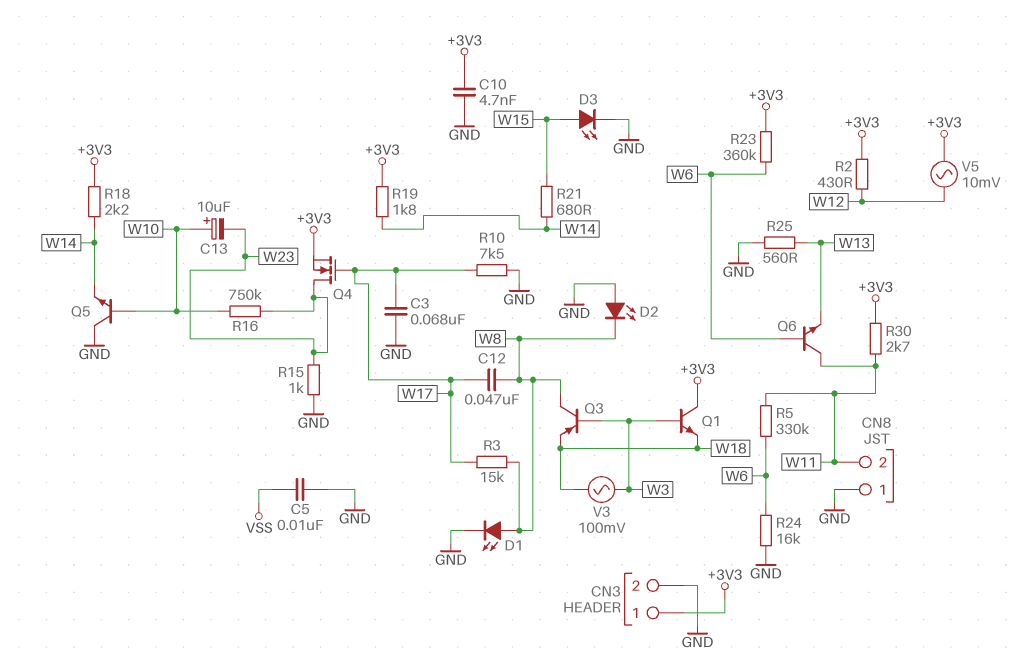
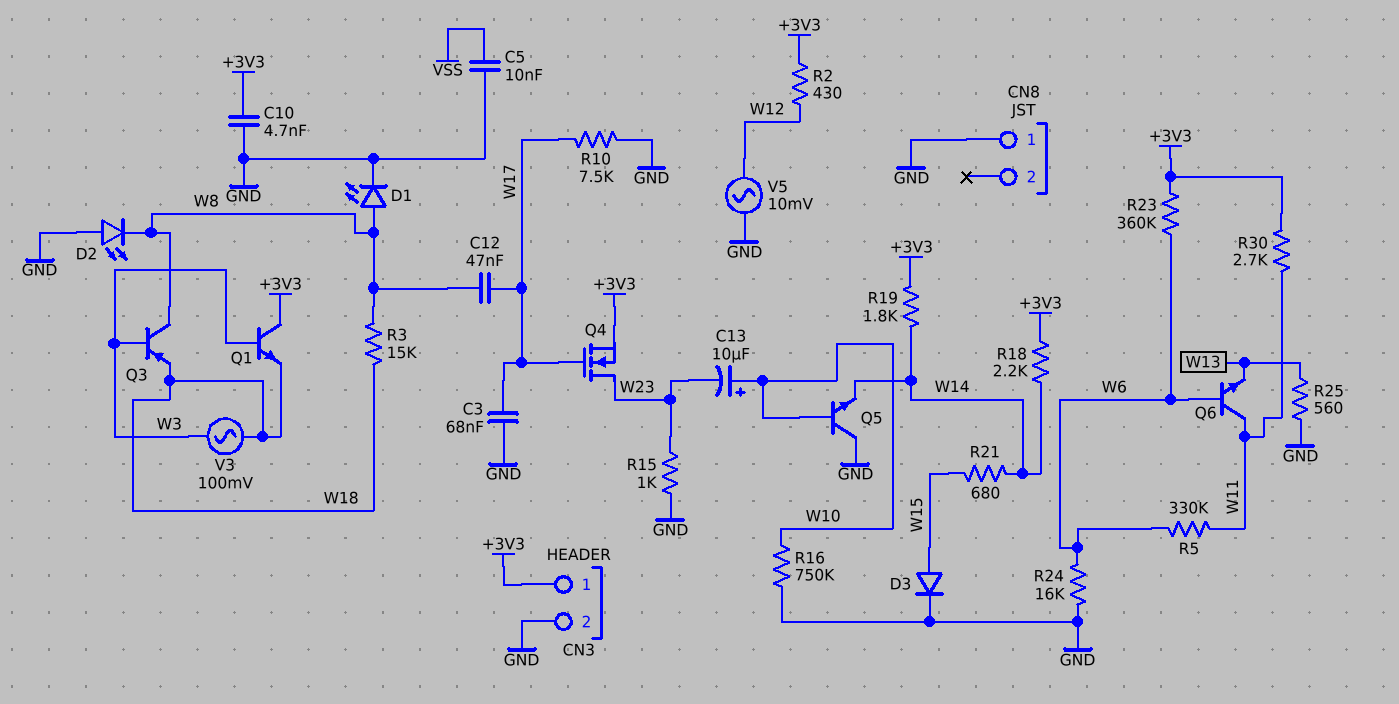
CN8 pin 2: W11 -> none
D3: LED (A W15, K GND) -> diode (A W15, K GND)
R3: 15k (W8, W17) -> 15k (W8, W18)
R16: 750k (W10, W23) -> 750k (GND, W10)
V5: AC 10mV (+3V3, W12) -> AC 10mV (GND, W12)

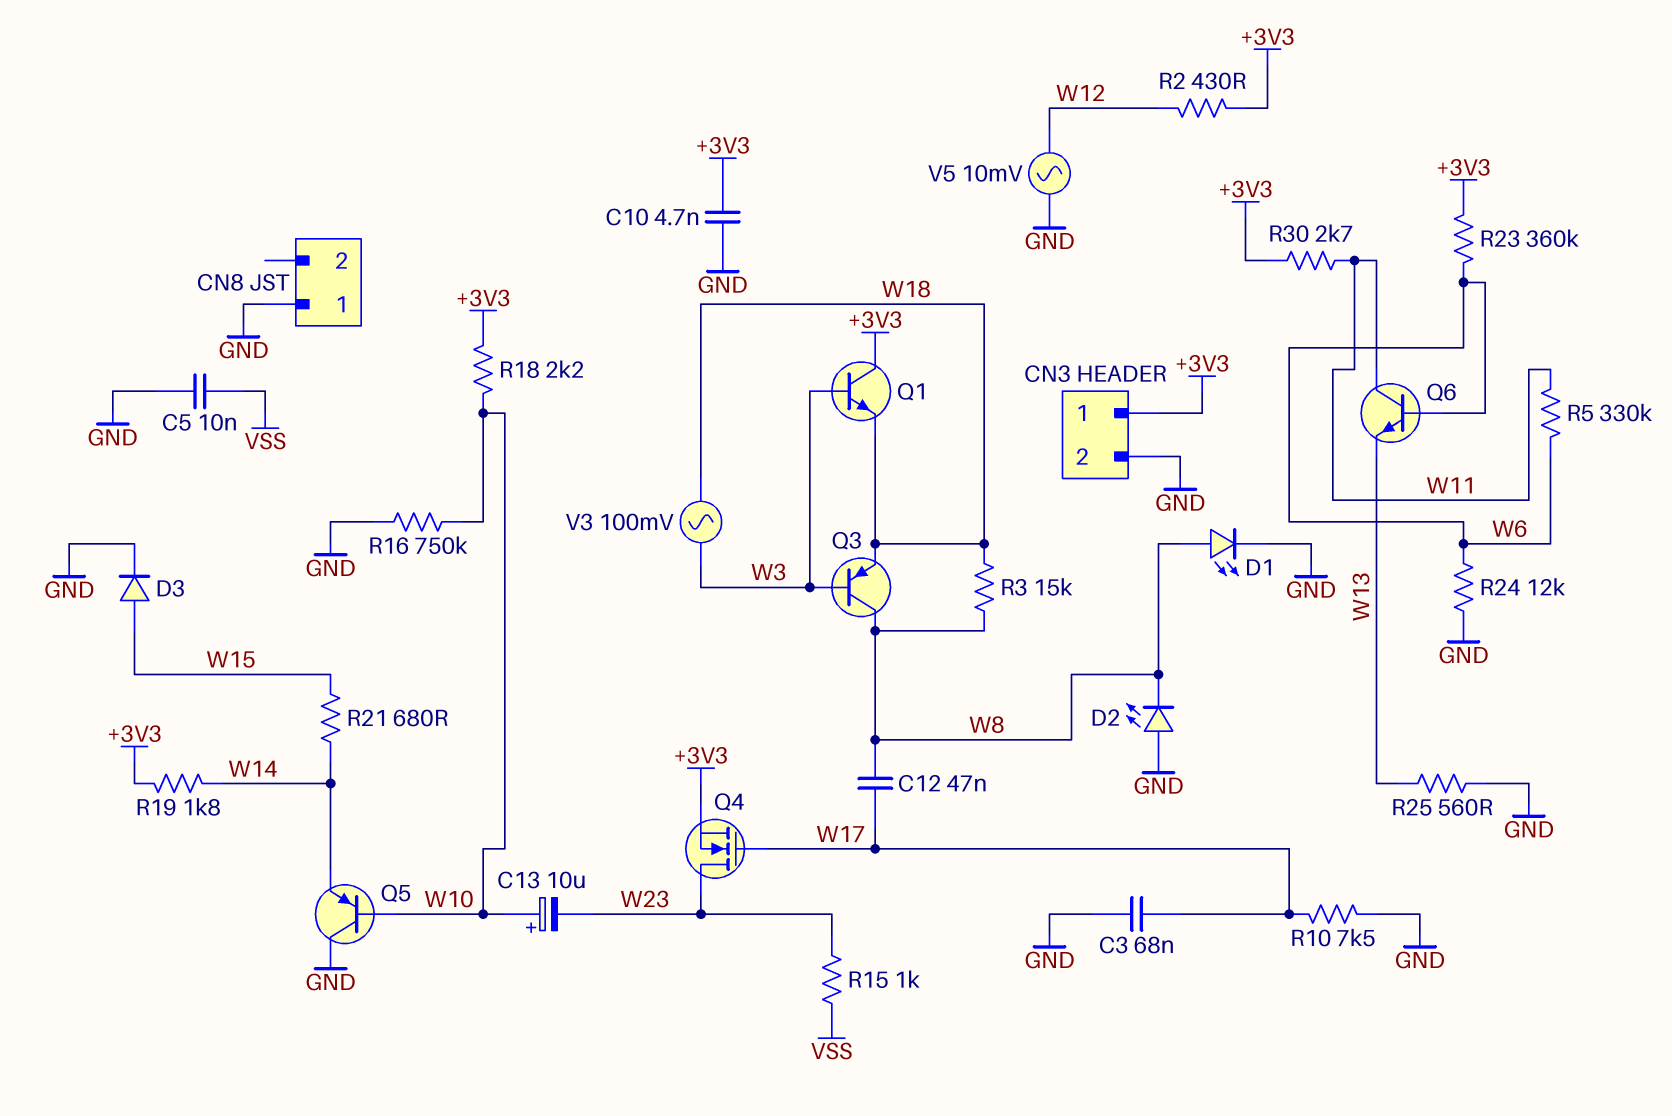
Q5: NPN (B W10, C GND, E W14) -> PNP (B W10, C GND, E W14)
R15: 1k (GND, W23) -> 1k (VSS, W23)
R18: 2.2k (+3V3, W14) -> 2.2k (+3V3, W10)
R24: 16k (GND, W6) -> 12k (GND, W6)

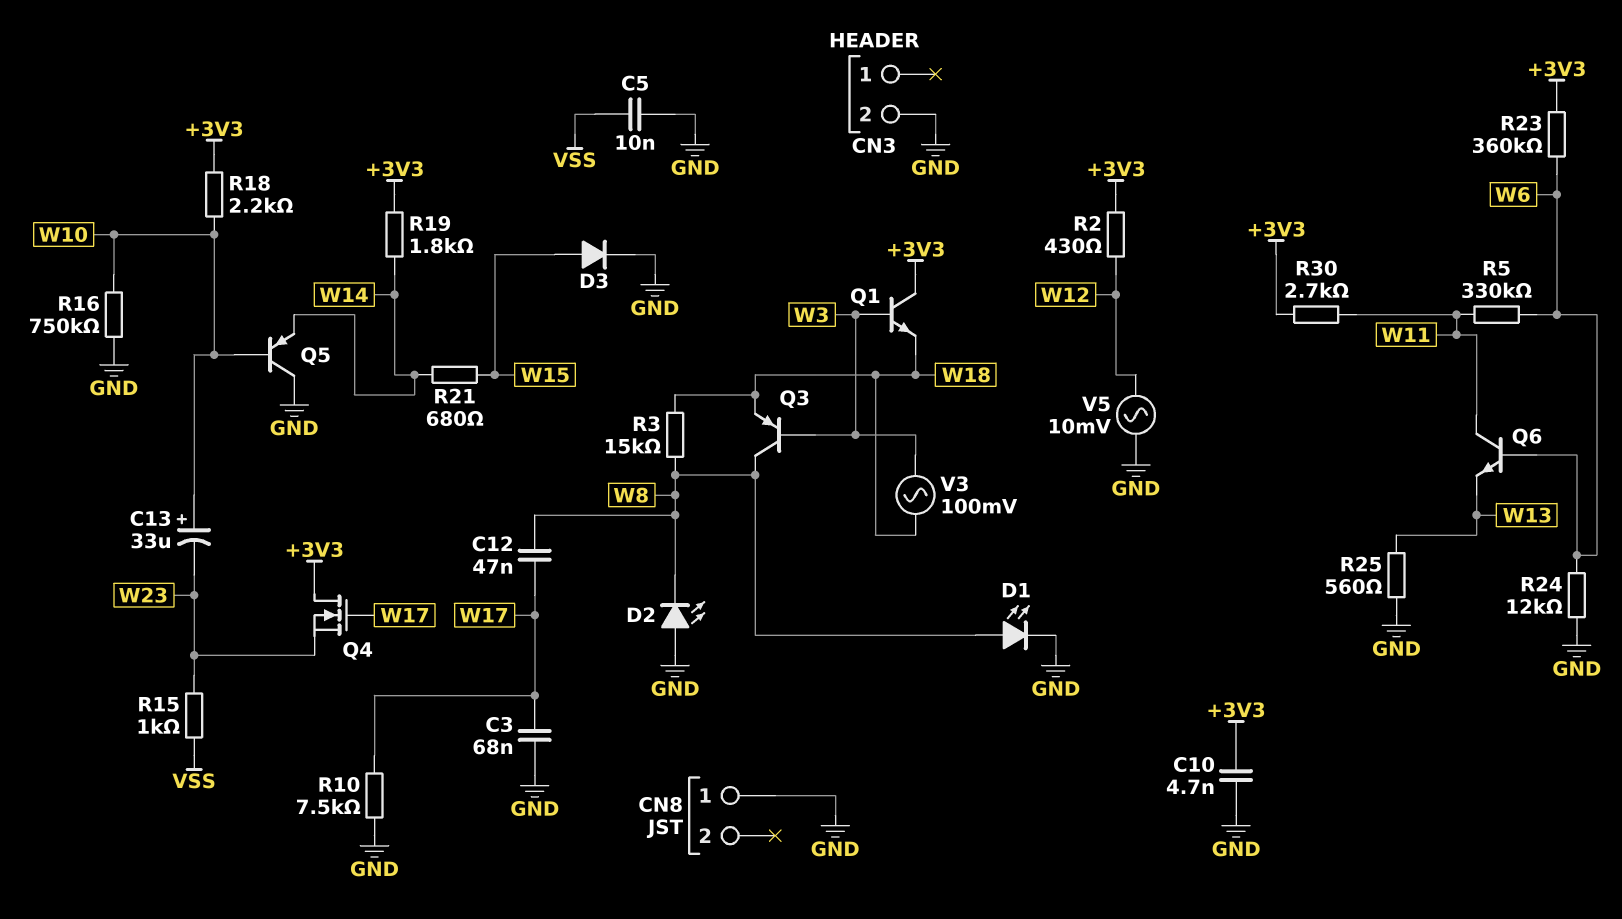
C13: 10uF (plus W10, minus W23) -> 33uF (plus W10, minus W23)
CN3 pin 1: +3V3 -> none
Q4: NMOS (G W17, D W23, S +3V3) -> NMOS (G W17, D +3V3, S W23)

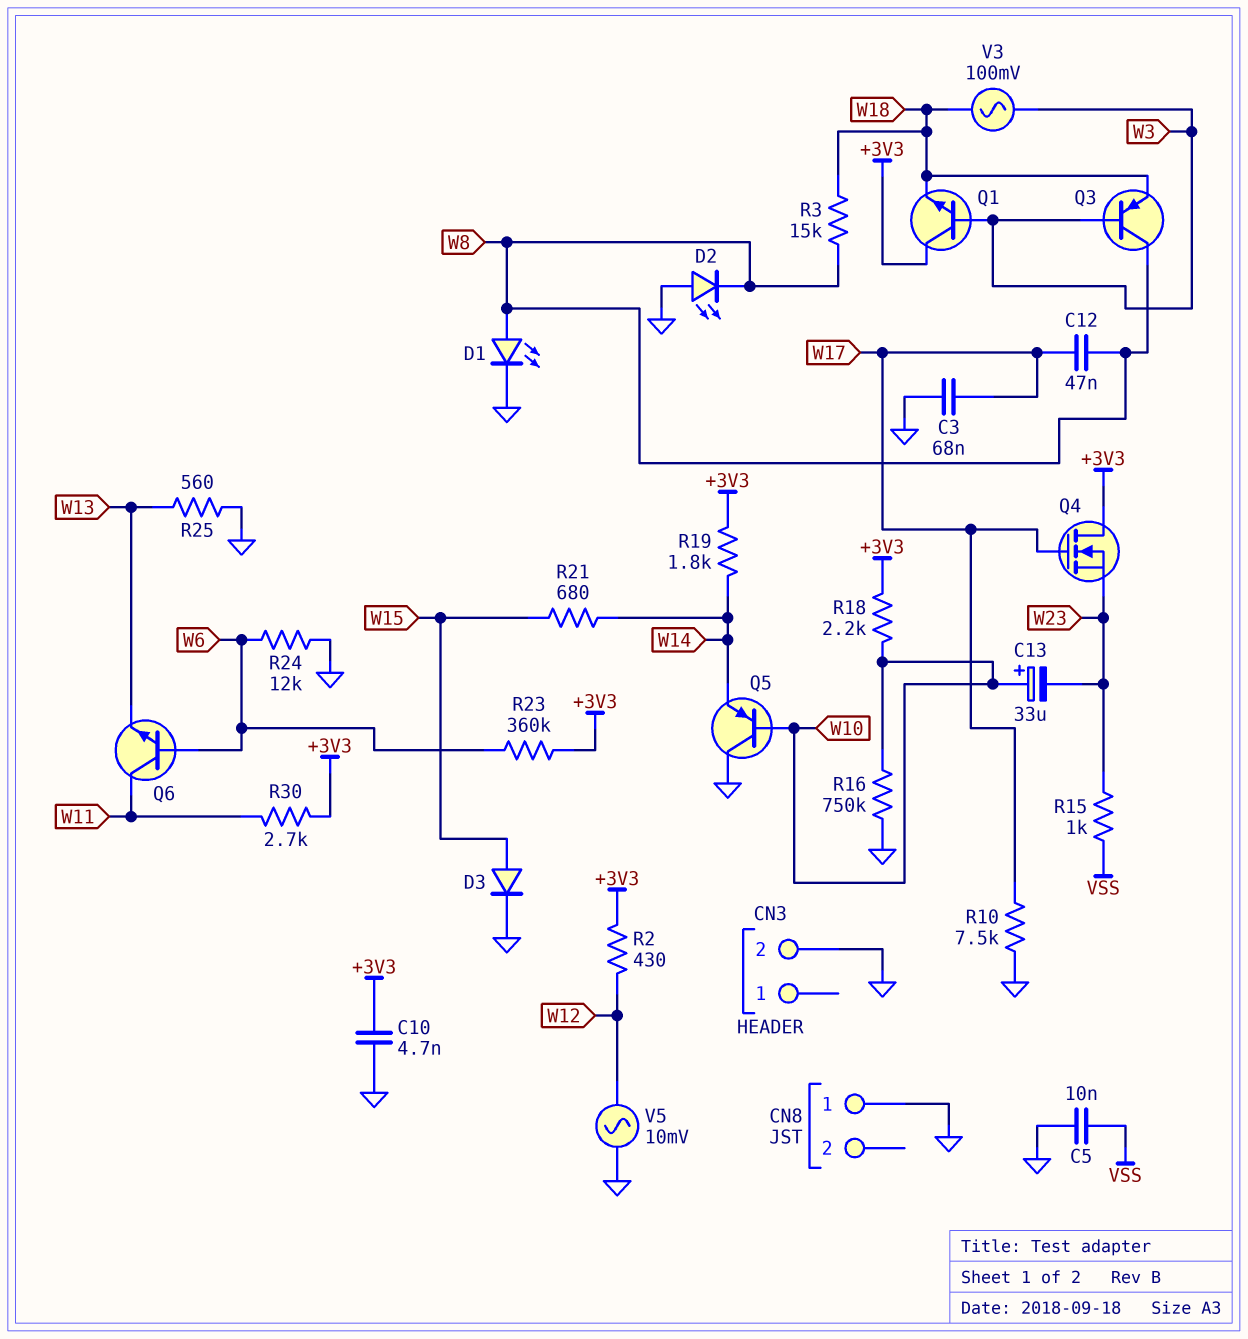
R5: 330k (W6, W11) -> none

